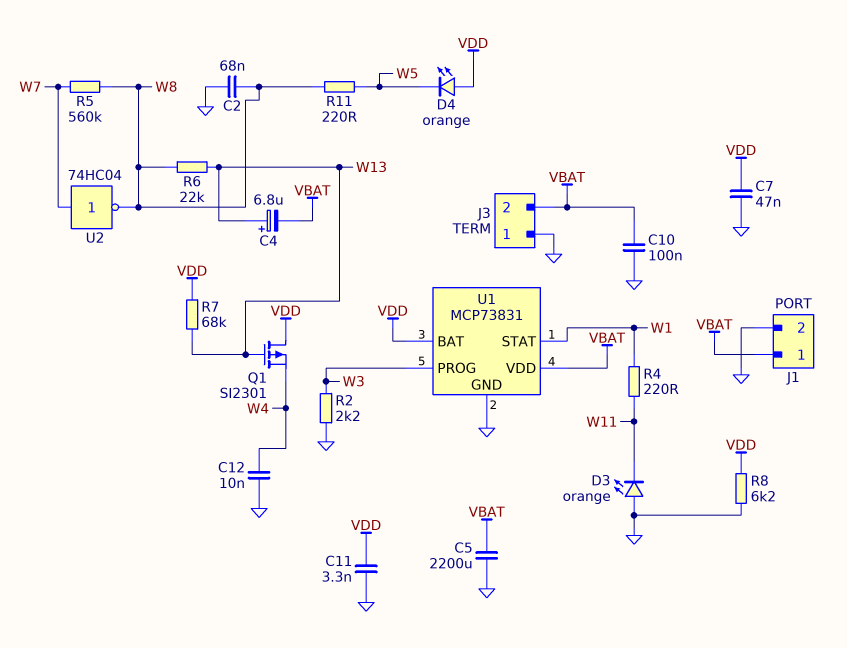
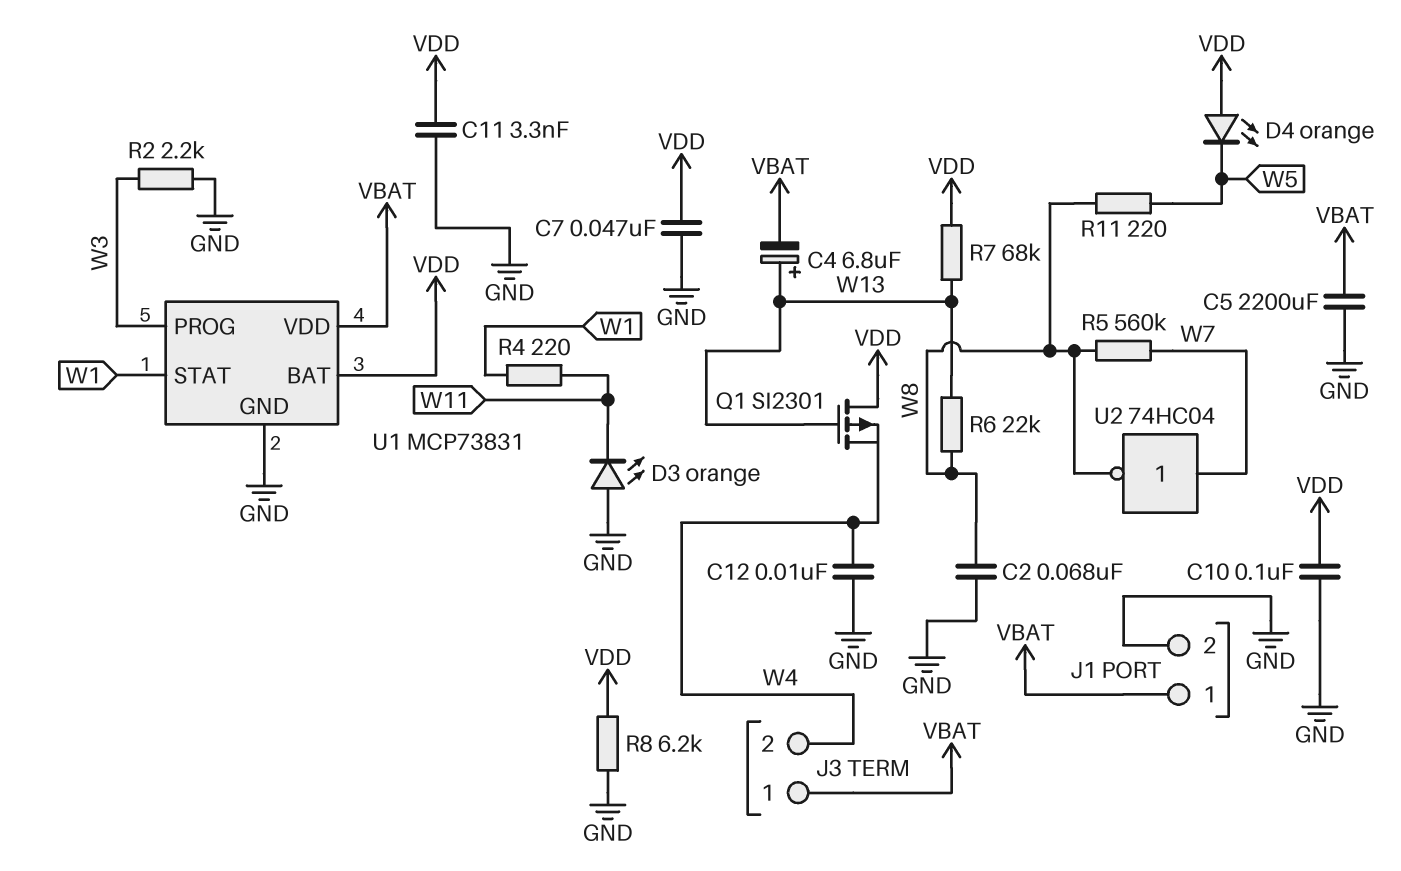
C10: 100nF (GND, VBAT) -> 100nF (GND, VDD)
J3 pin 1: GND -> VBAT
J3 pin 2: VBAT -> W4

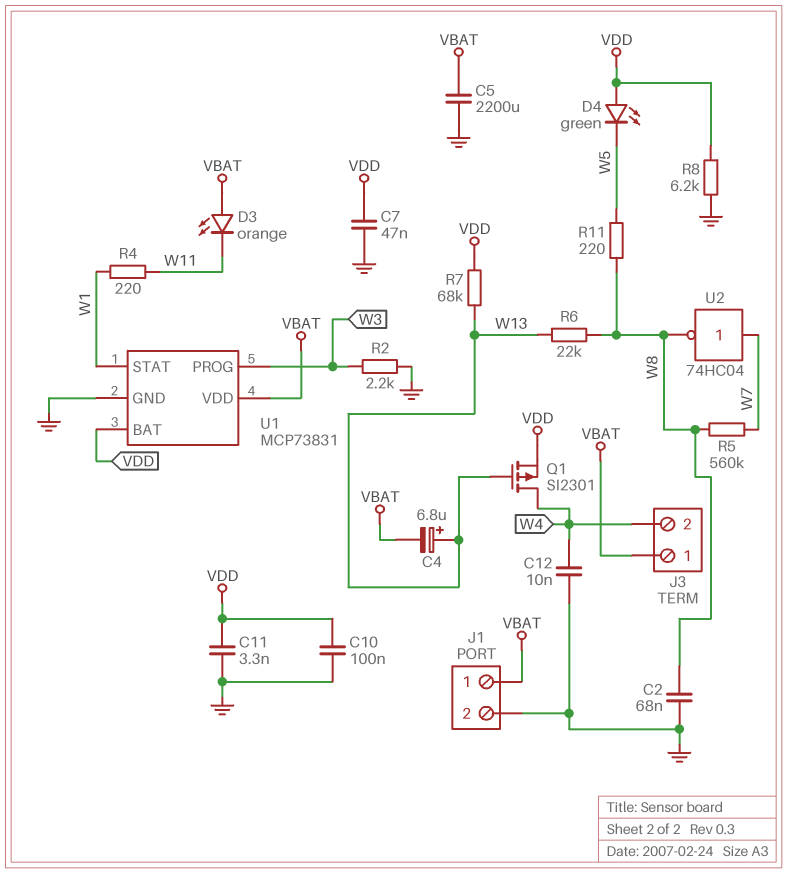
D3: LED orange (A GND, K W11) -> LED orange (A VBAT, K W11)
D4: LED orange (A VDD, K W5) -> LED green (A VDD, K W5)
Q1: PMOS SI2301 (G W13, D VDD, S W4) -> PMOS SI2301 (G W13, D W4, S VDD)

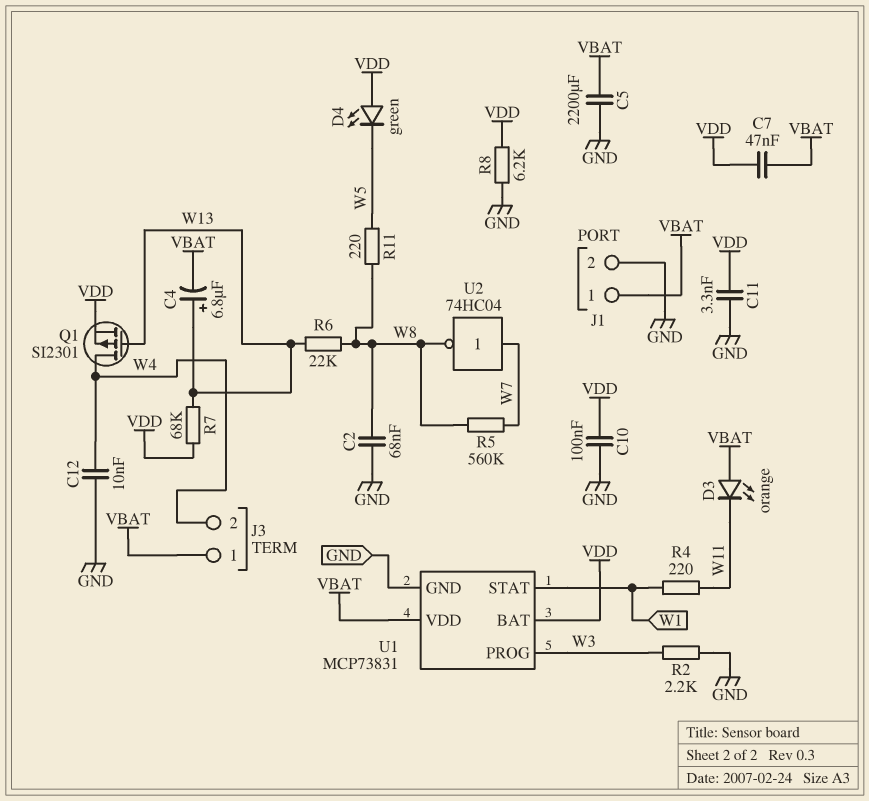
C7: 47nF (GND, VDD) -> 47nF (VBAT, VDD)

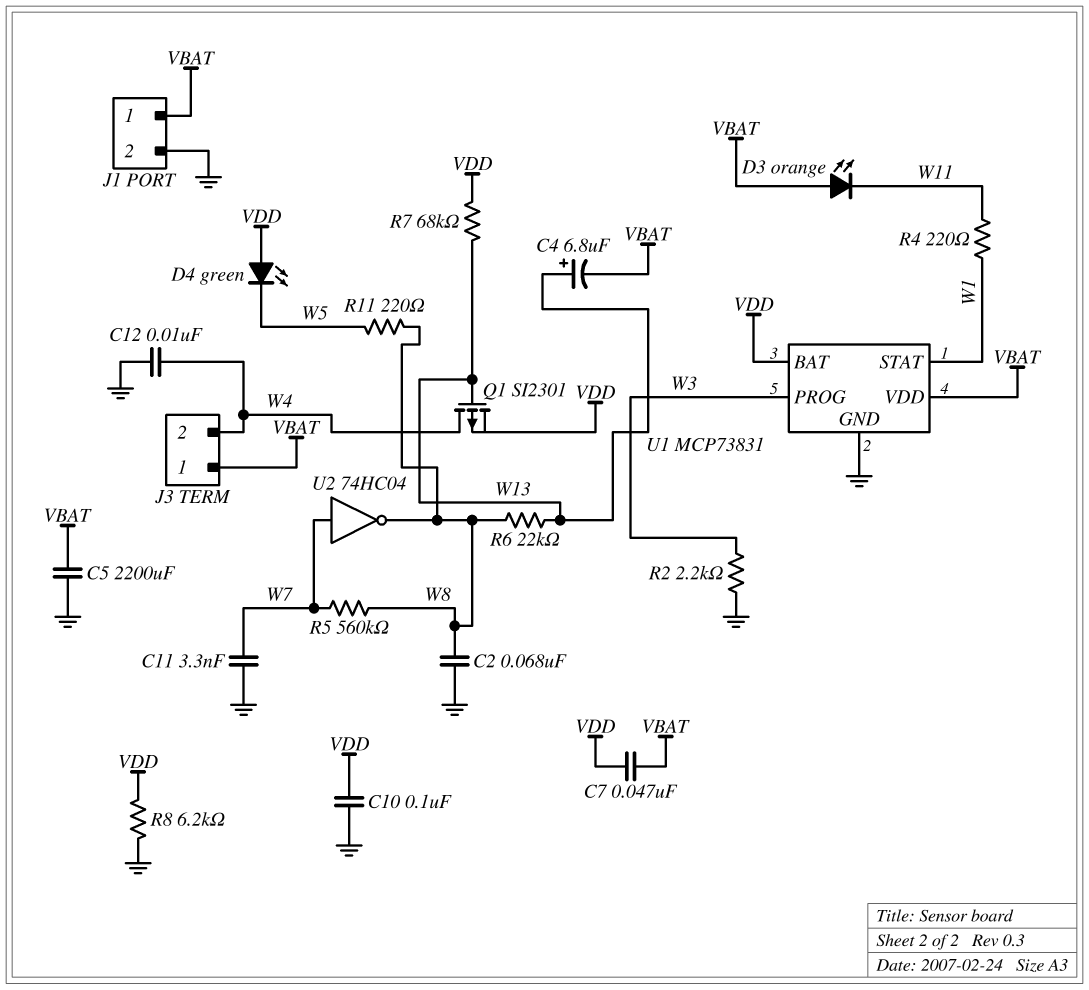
C11: 3.3nF (GND, VDD) -> 3.3nF (GND, W7)

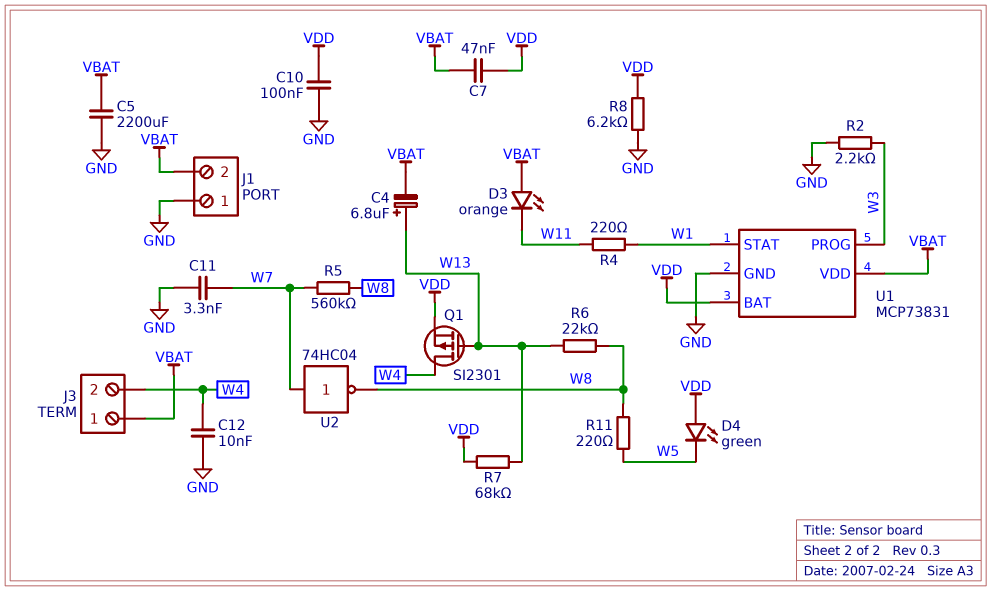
C2: 68nF (GND, W8) -> none
J1 pin 1: VBAT -> GND
J1 pin 2: GND -> VBAT

